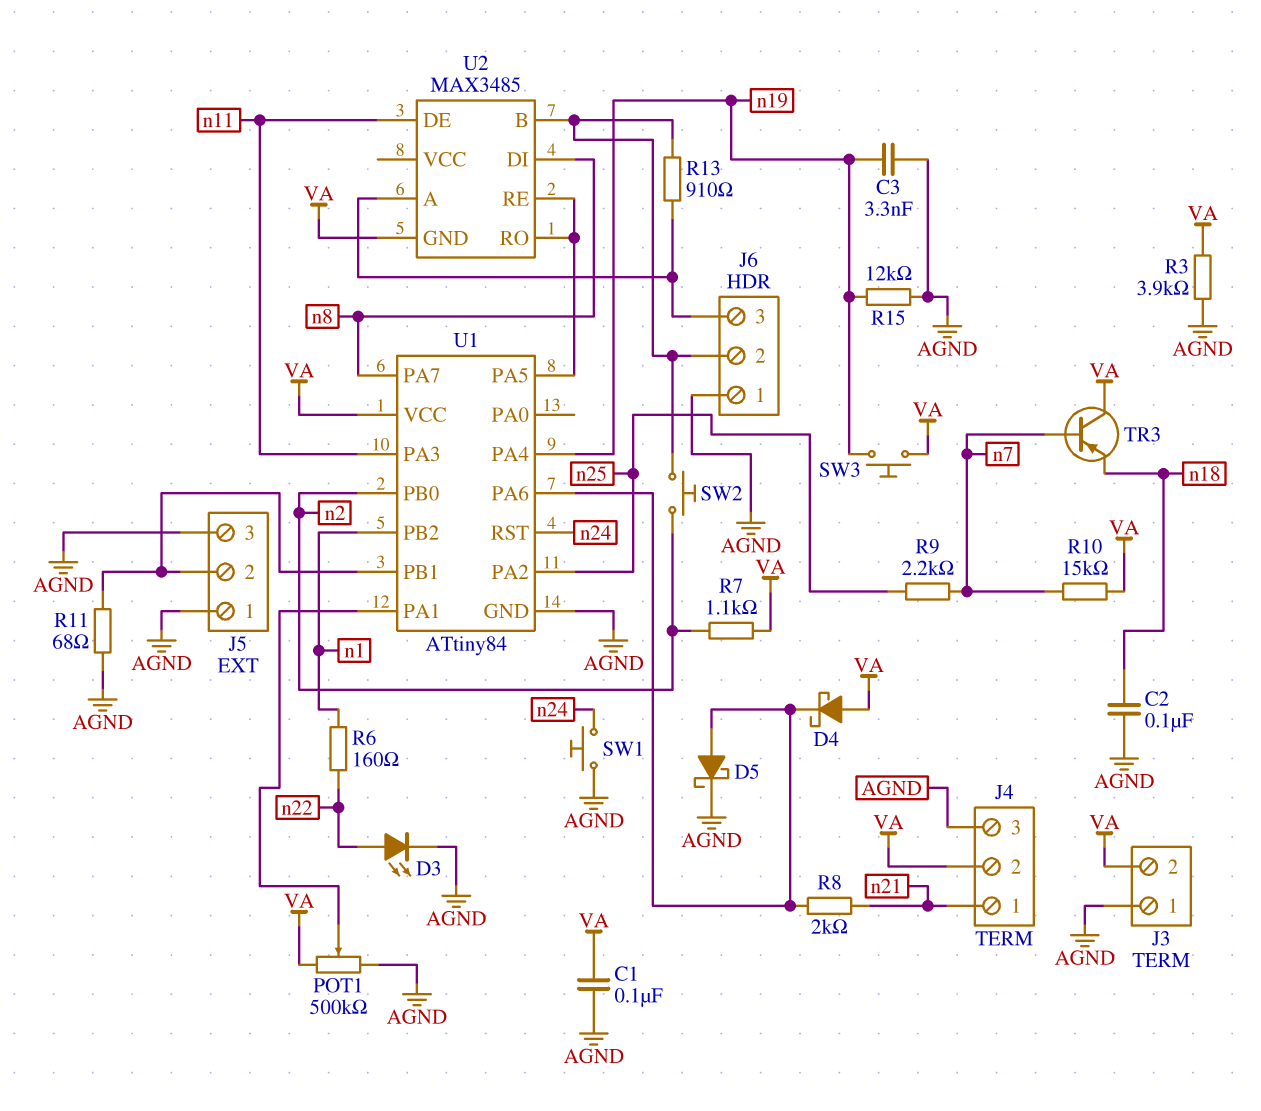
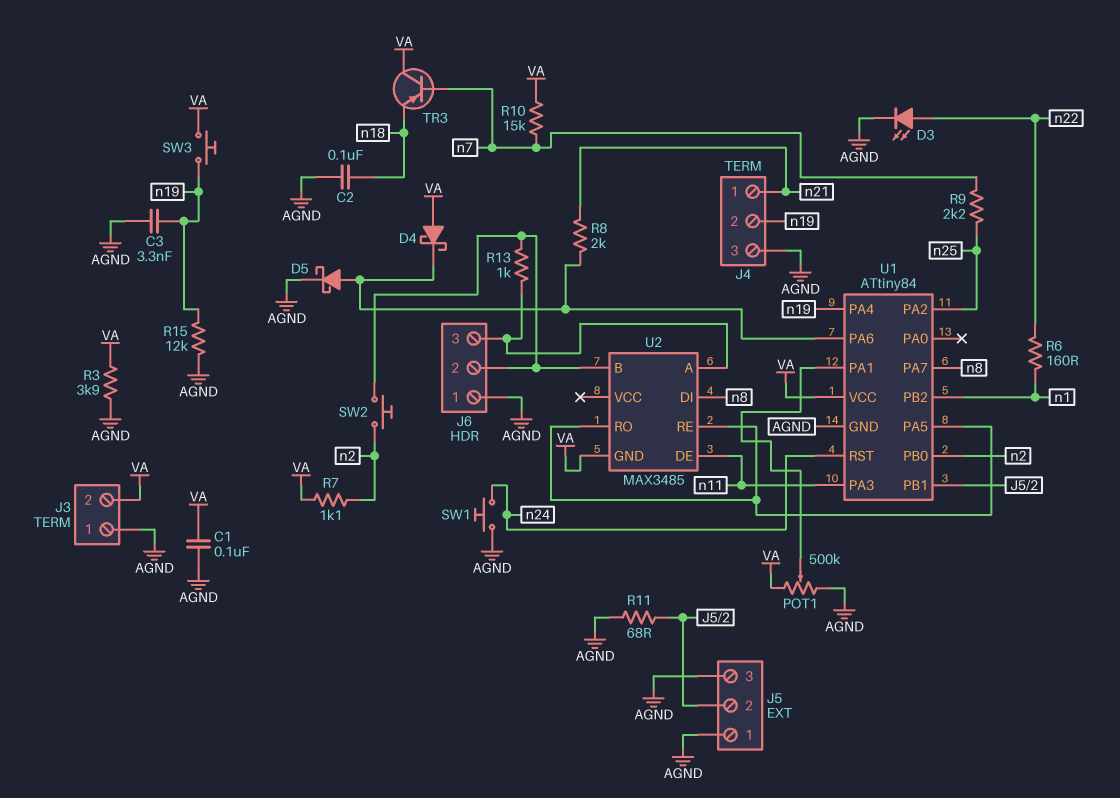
J4 pin 2: VA -> n19
R13: 910 (J6/2, J6/3) -> 1k (J6/2, J6/3)

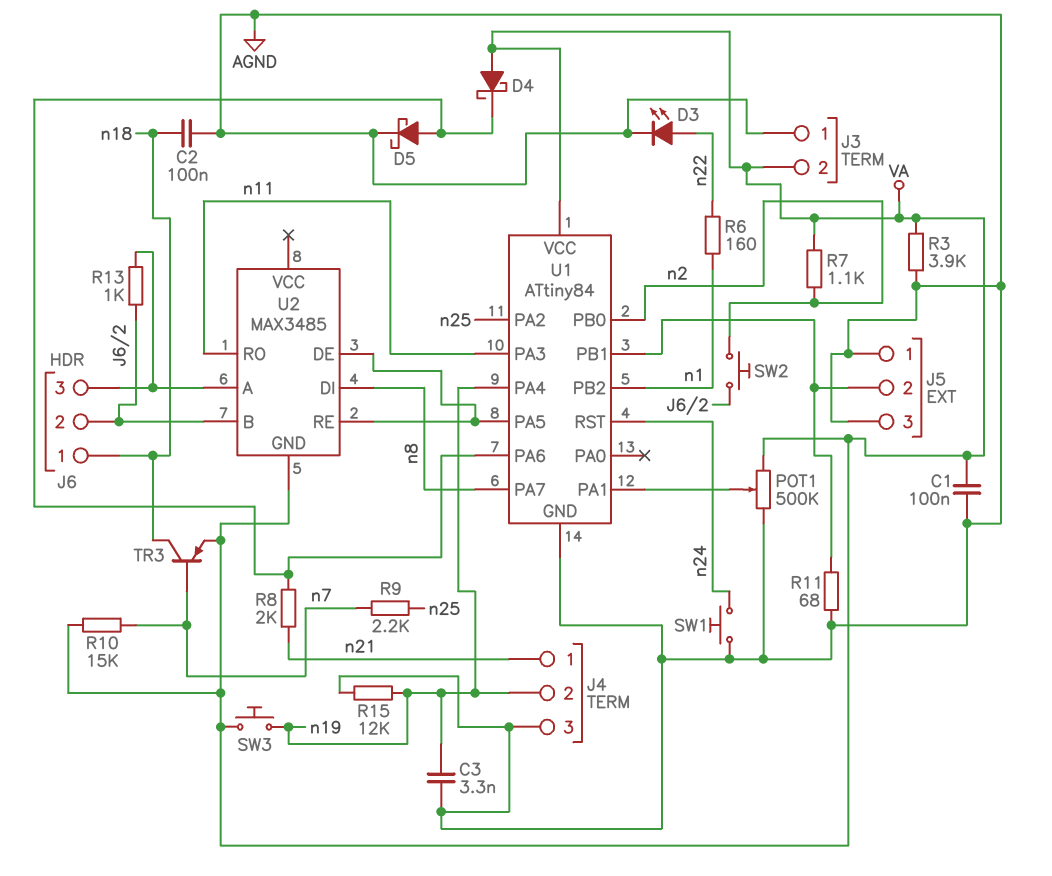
J6 pin 1: AGND -> n18
TR3: PNP (B n7, C VA, E n18) -> PNP (B n7, C n18, E VA)
U2 pin DE: n11 -> U1/PA5
U2 pin RO: U1/PA5 -> n11

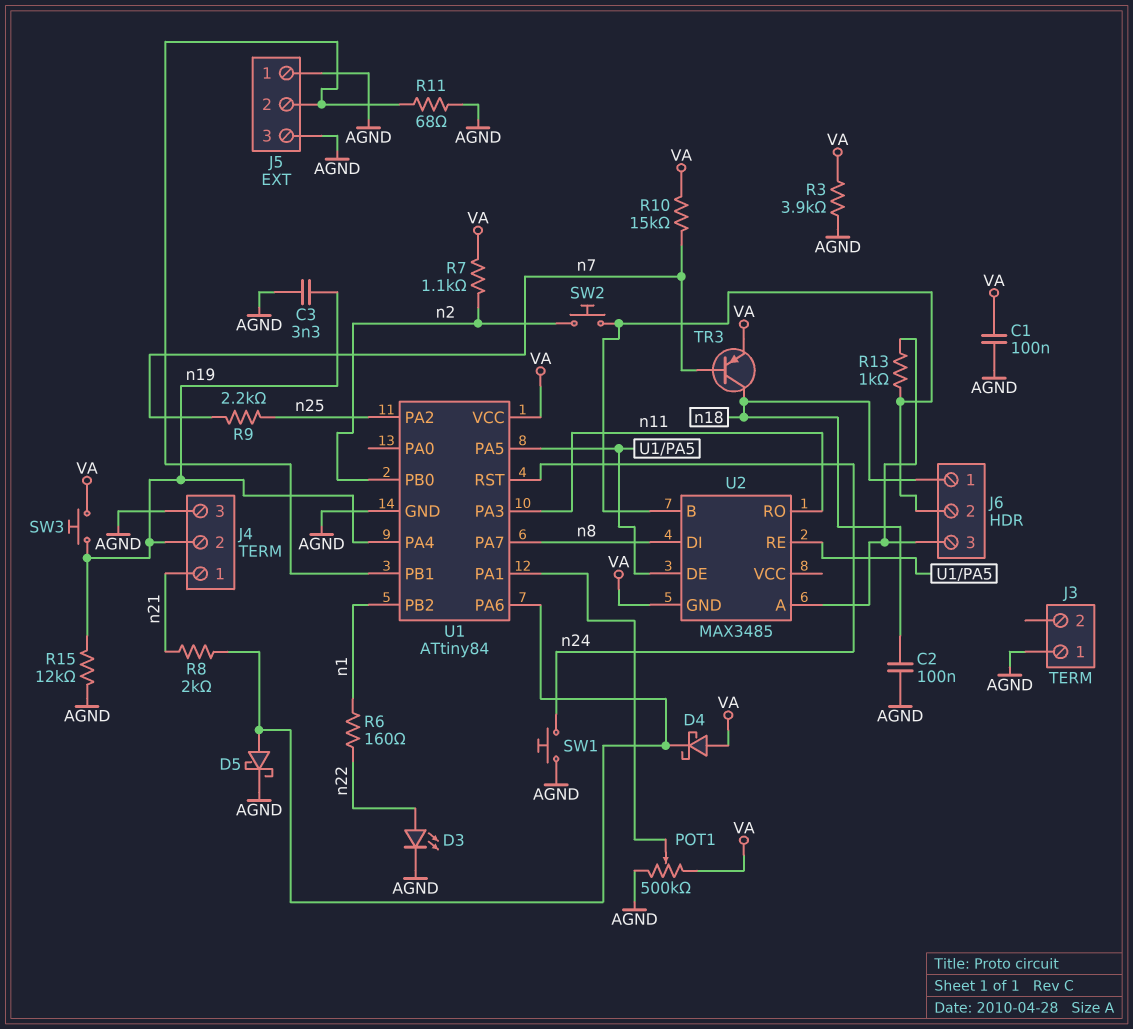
J3 pin 2: VA -> none

